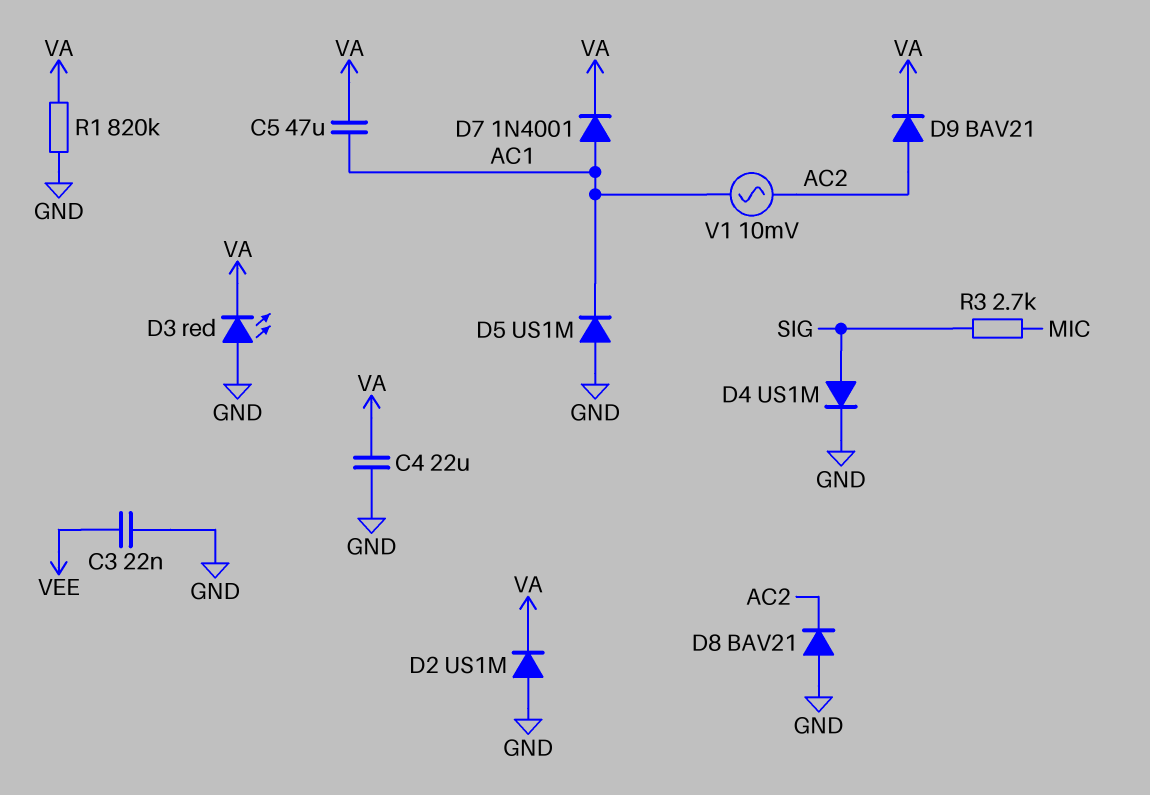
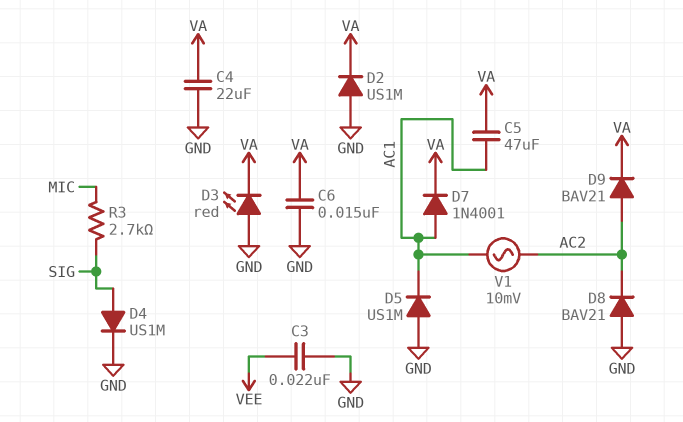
C6: none -> 15nF (GND, VA)
R1: 820k (GND, VA) -> none

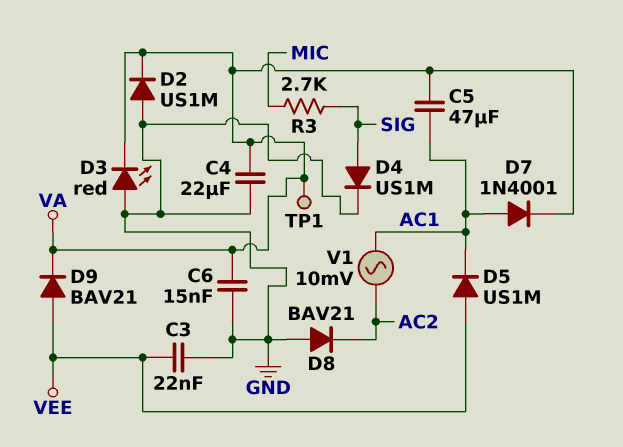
D5: diode US1M (A GND, K AC1) -> diode US1M (A VEE, K AC1)
D9: diode BAV21 (A AC2, K VA) -> diode BAV21 (A VEE, K VA)
TP1: none -> test point (VA)

